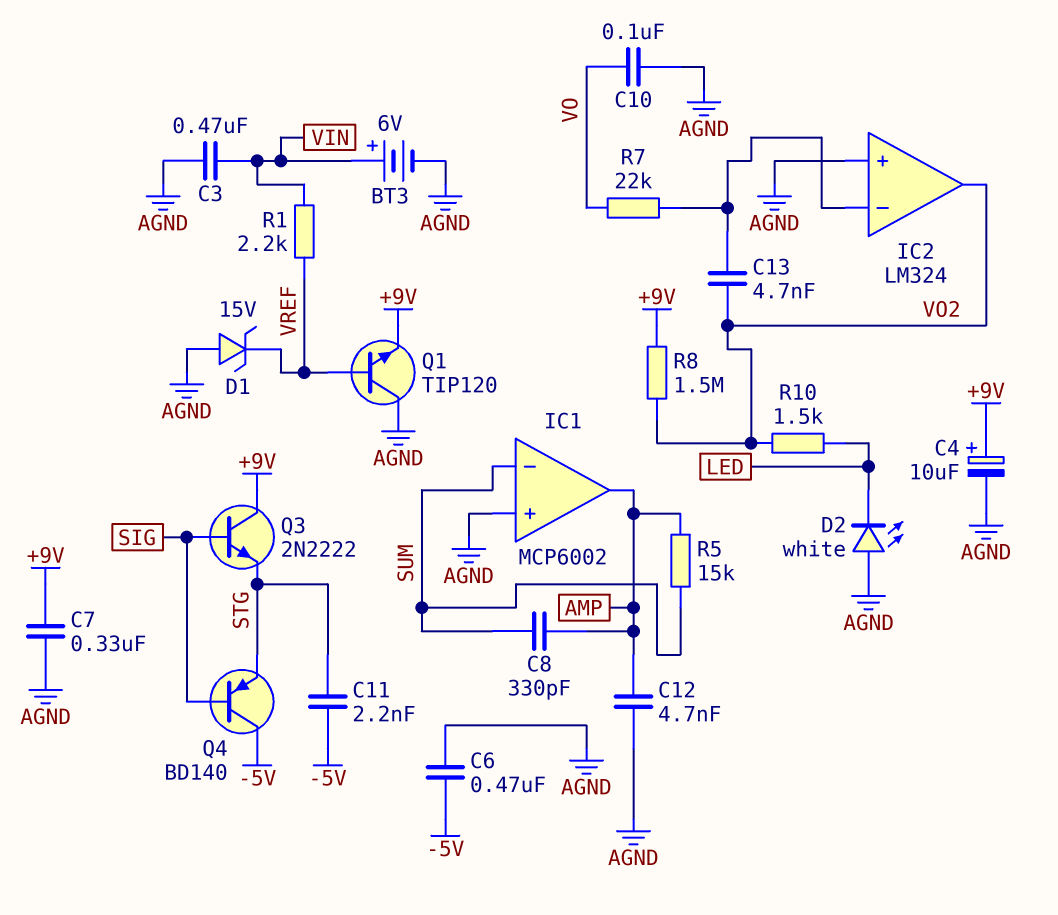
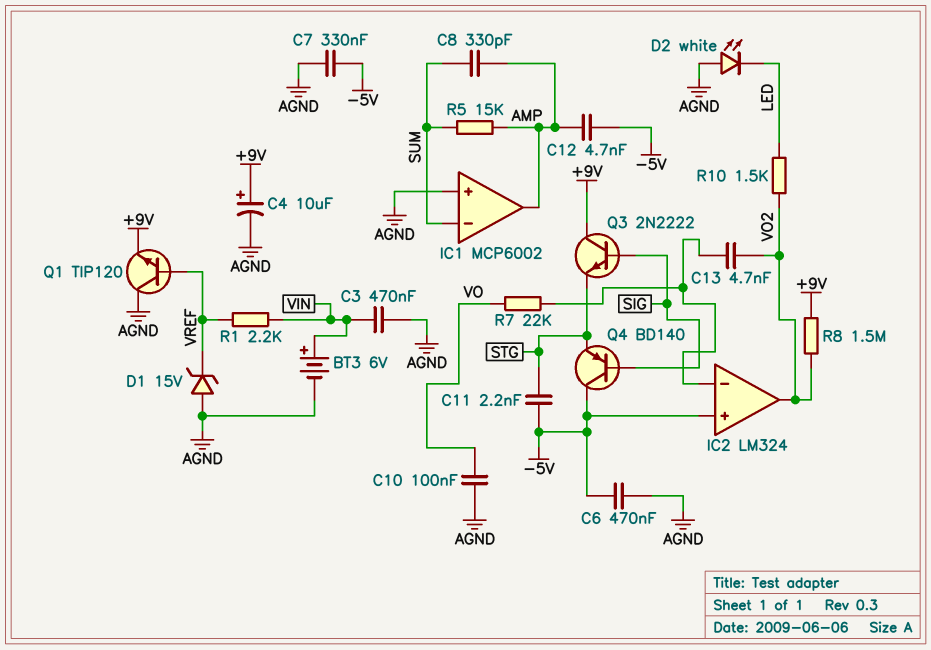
C7: 330nF (+9V, AGND) -> 330nF (-5V, AGND)
C12: 4.7nF (AGND, AMP) -> 4.7nF (-5V, AMP)
IC2 pin in+: AGND -> -5V

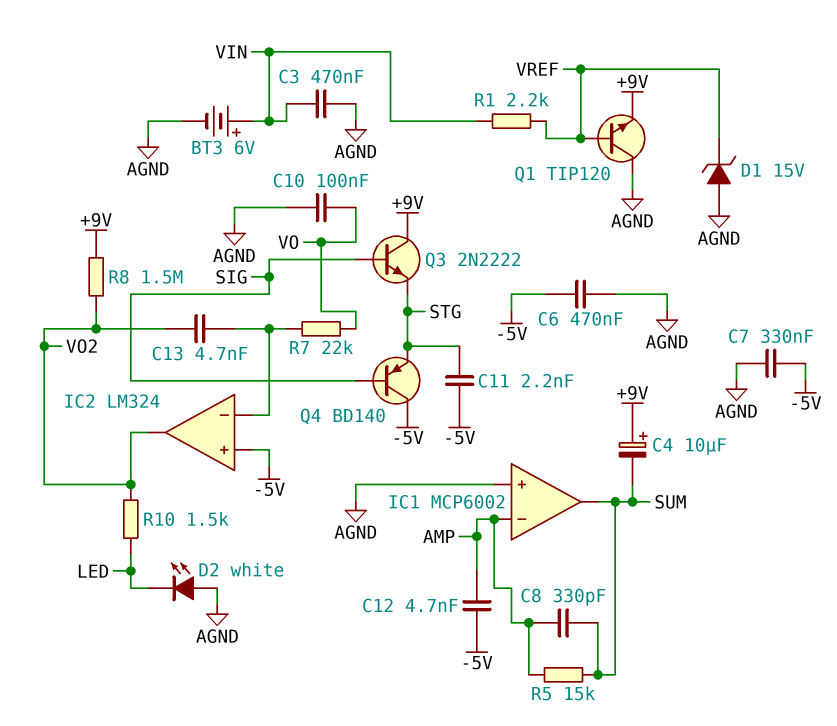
C4: 10uF (plus +9V, minus AGND) -> 10uF (plus +9V, minus SUM)
IC1 pin in-: SUM -> AMP
IC1 pin out: AMP -> SUM

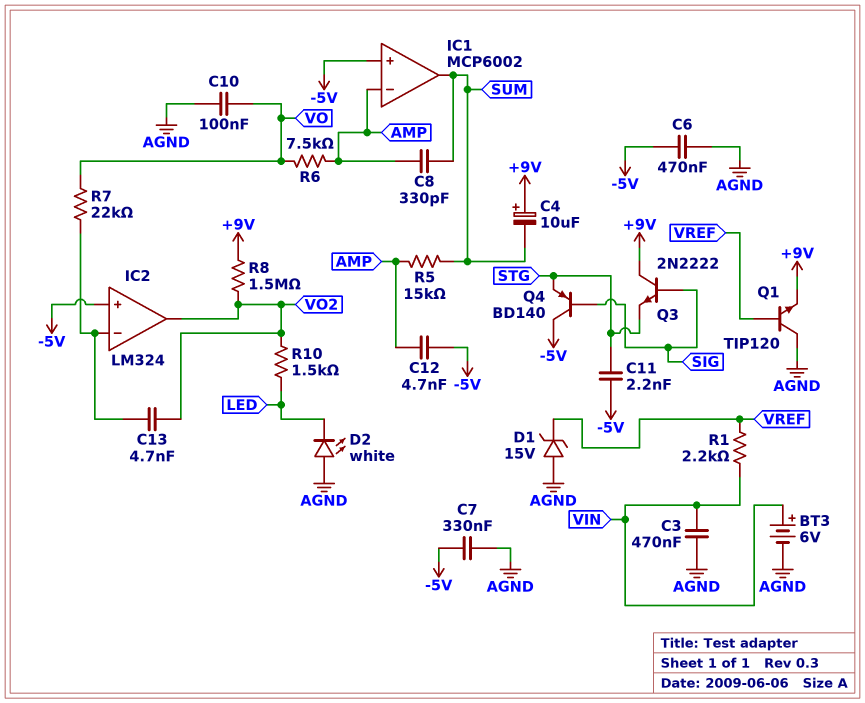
IC1 pin in+: AGND -> -5V
R6: none -> 7.5k (AMP, VO)

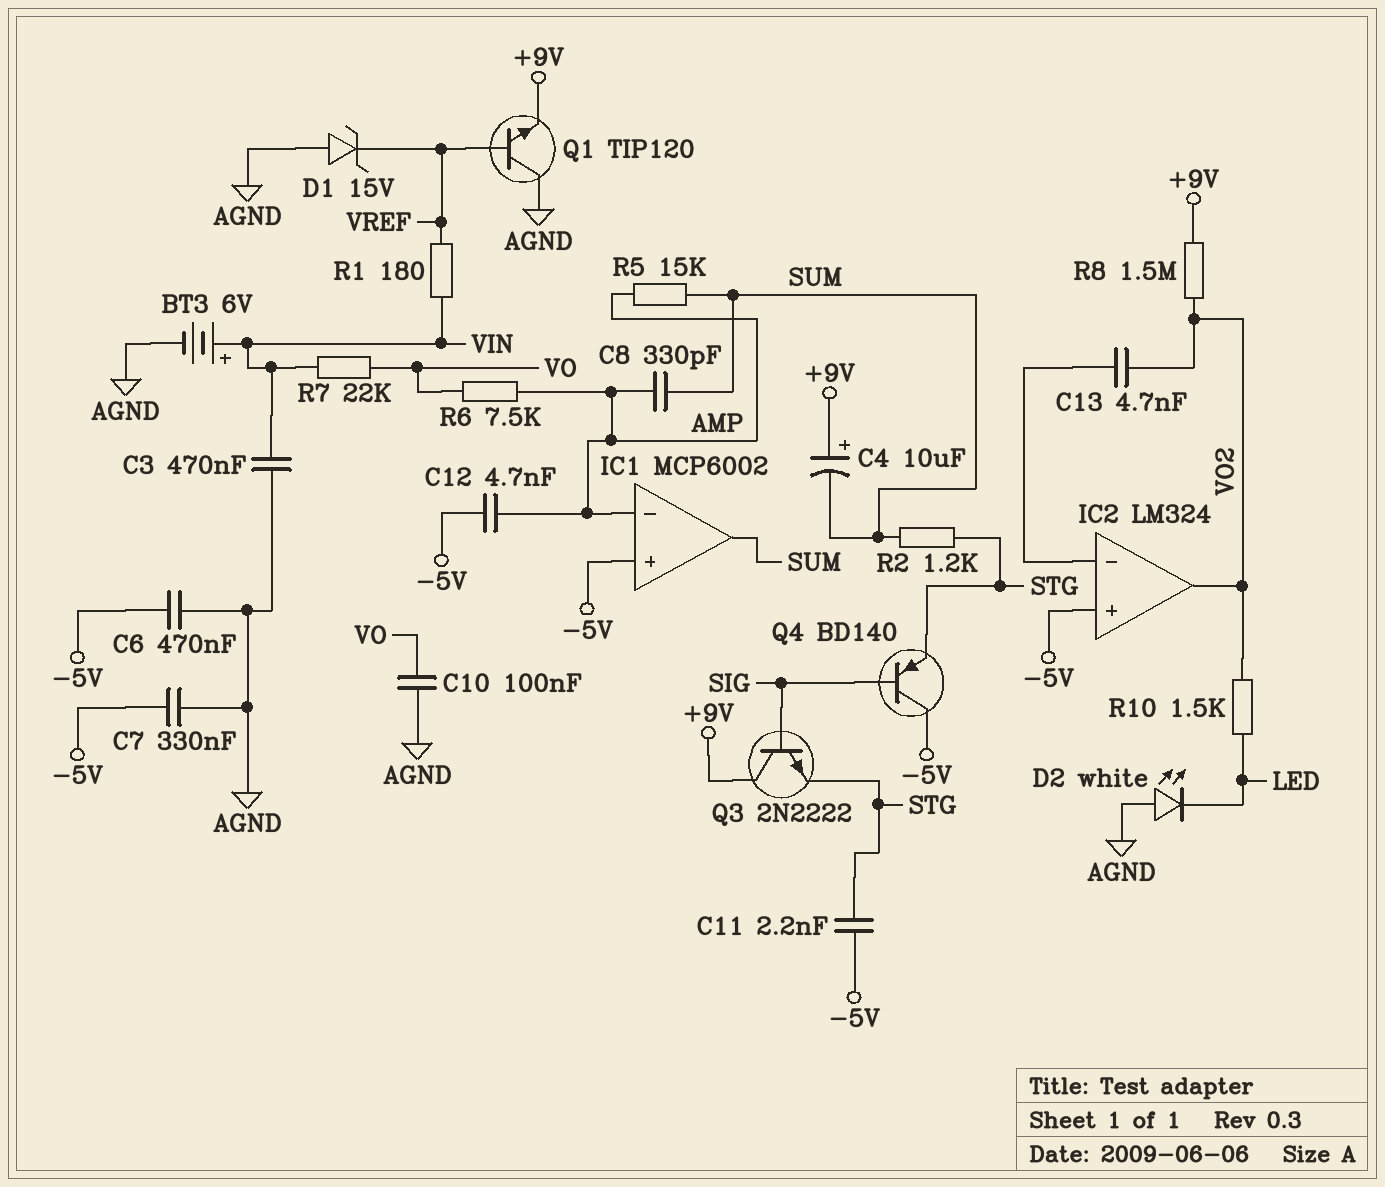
R1: 2.2k (VIN, VREF) -> 180 (VIN, VREF)
R2: none -> 1.2k (STG, SUM)
R7: 22k (IC2/in-, VO) -> 22k (VIN, VO)

